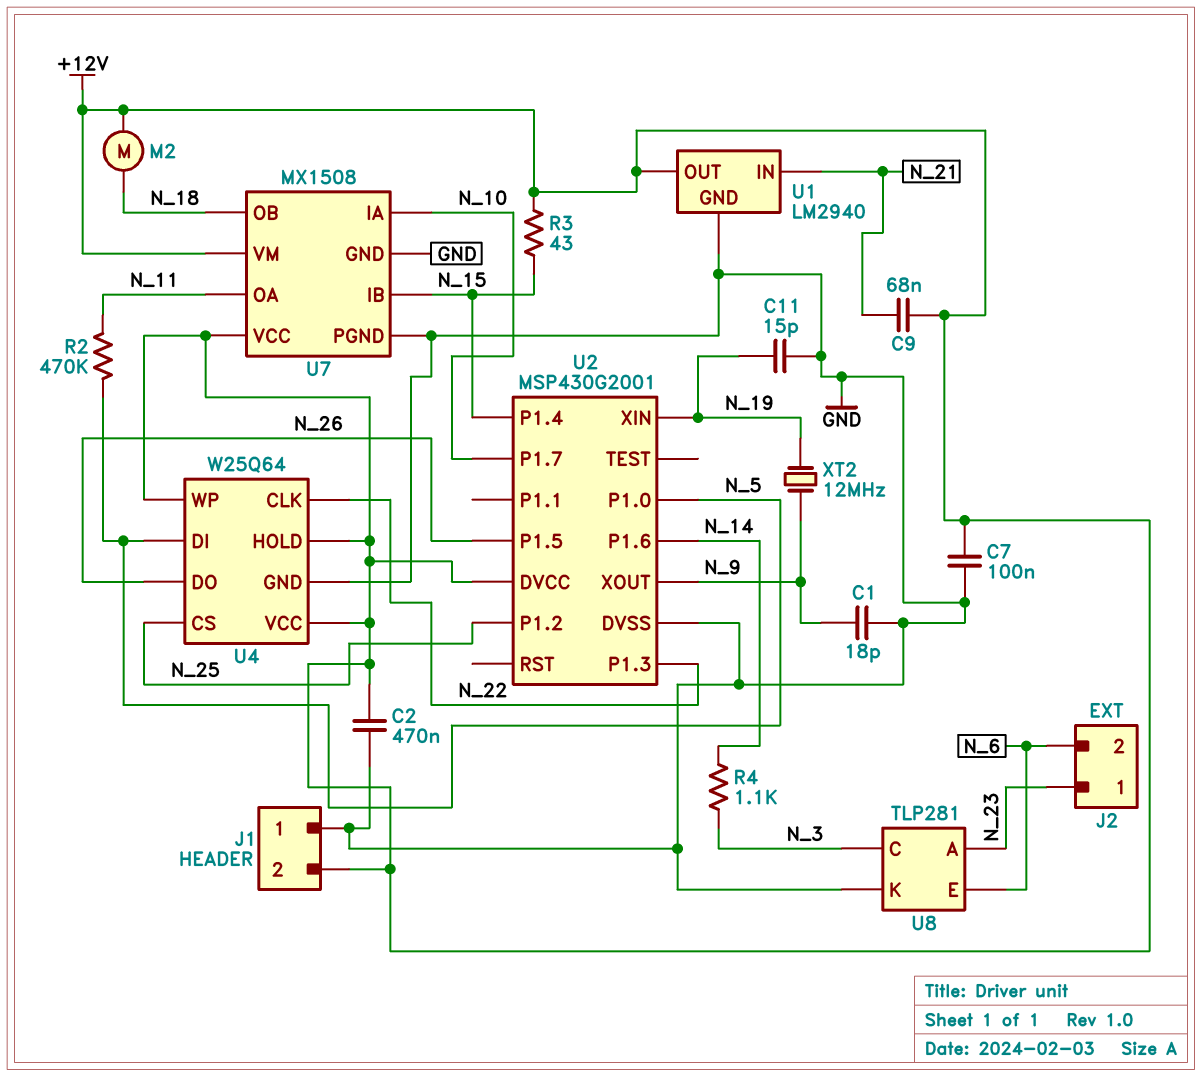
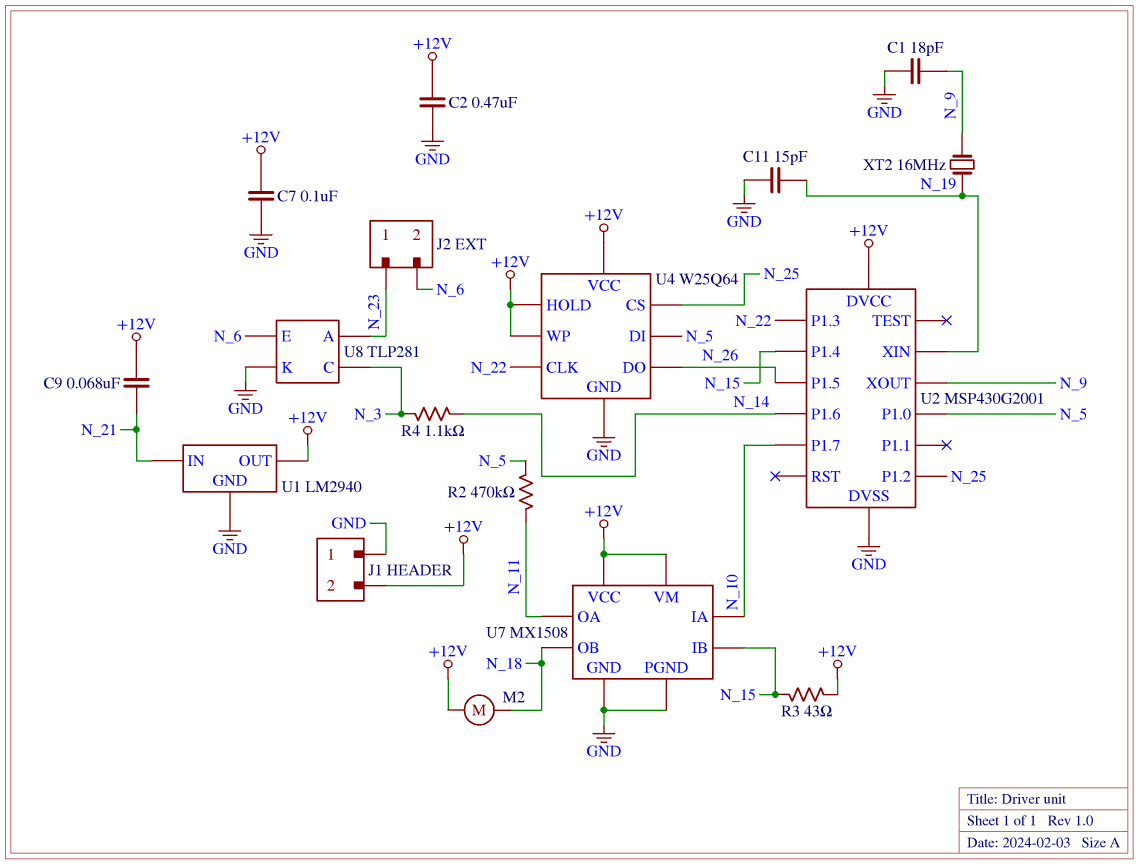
XT2: 12MHz (N_9, N_19) -> 16MHz (N_9, N_19)

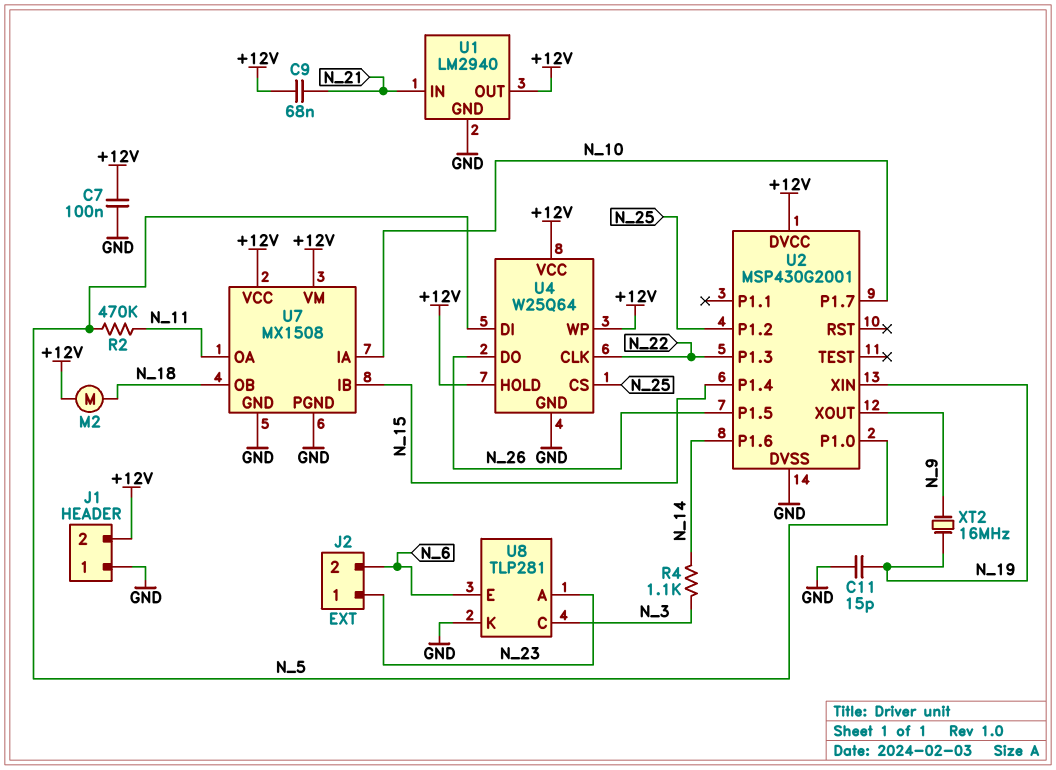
C1: 18pF (GND, N_9) -> none
C2: 470nF (+12V, GND) -> none
R3: 43 (+12V, N_15) -> none

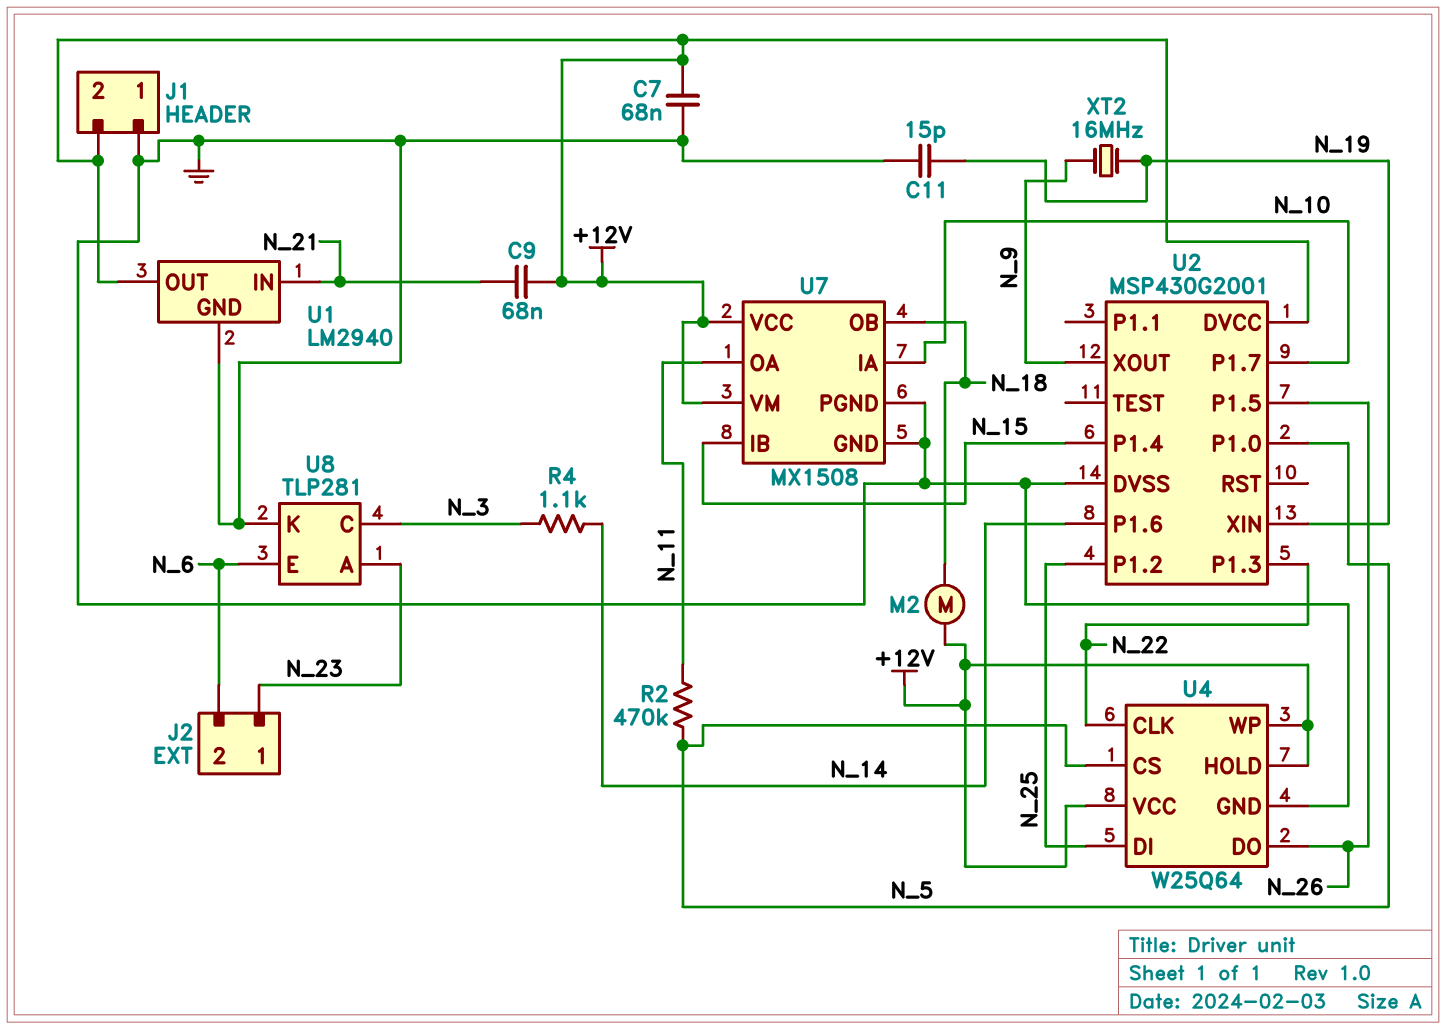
C7: 100nF (+12V, GND) -> 68nF (+12V, GND)
U4 pin CS: N_25 -> N_5
U4 pin DI: N_5 -> N_25

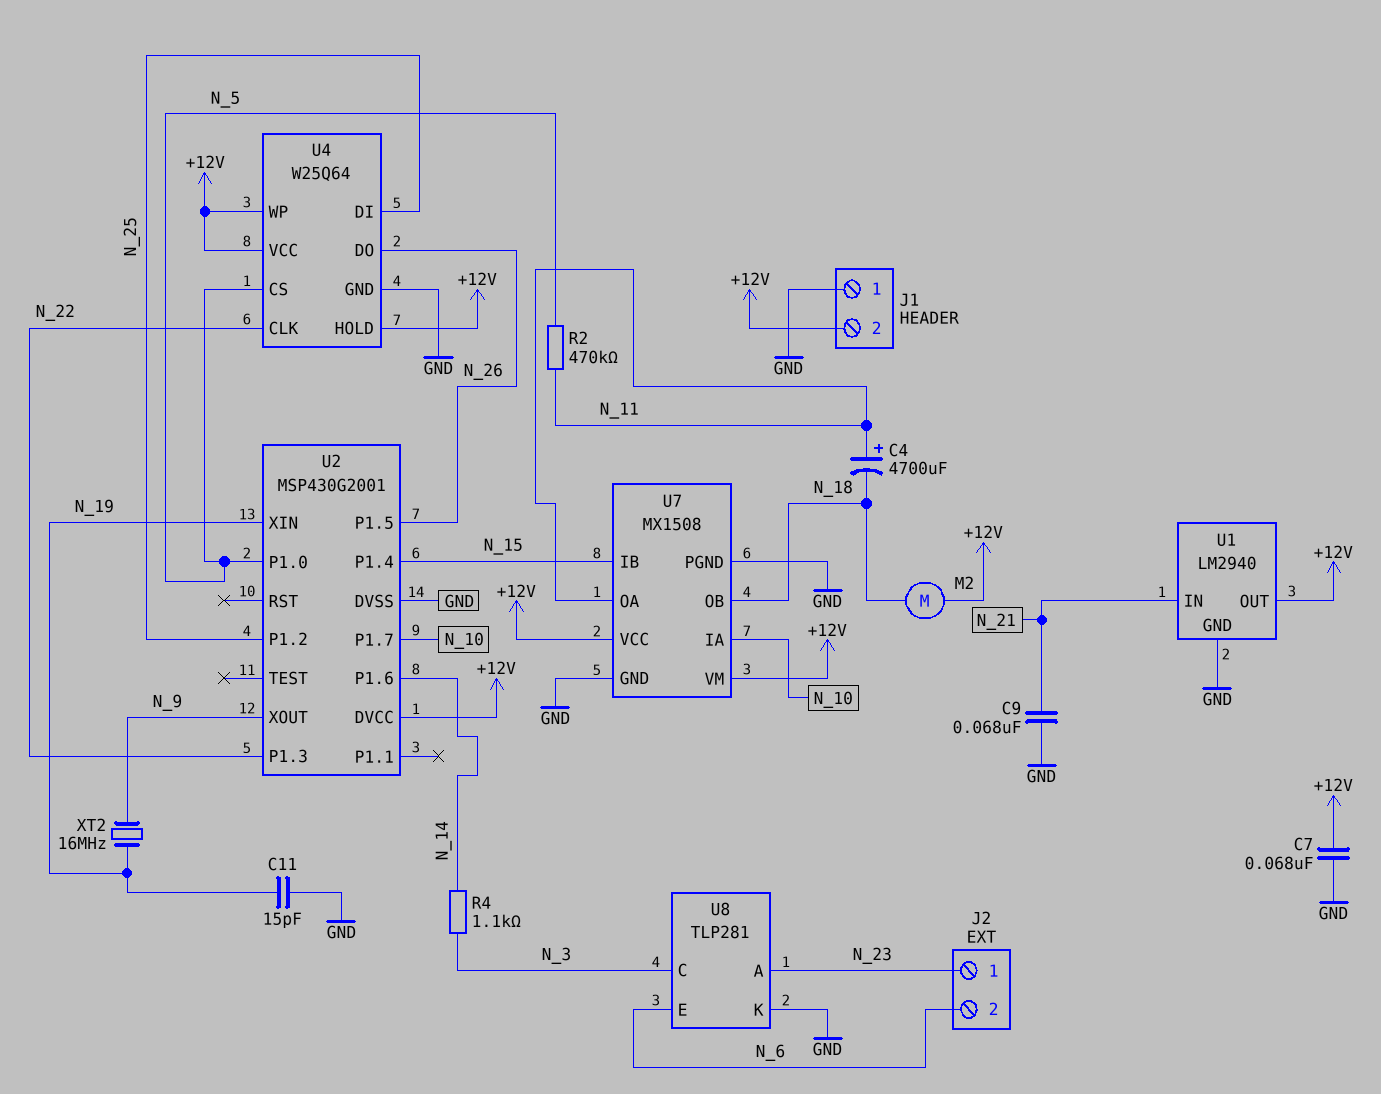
C4: none -> 4700uF (plus N_11, minus N_18)
C9: 68nF (+12V, N_21) -> 68nF (GND, N_21)

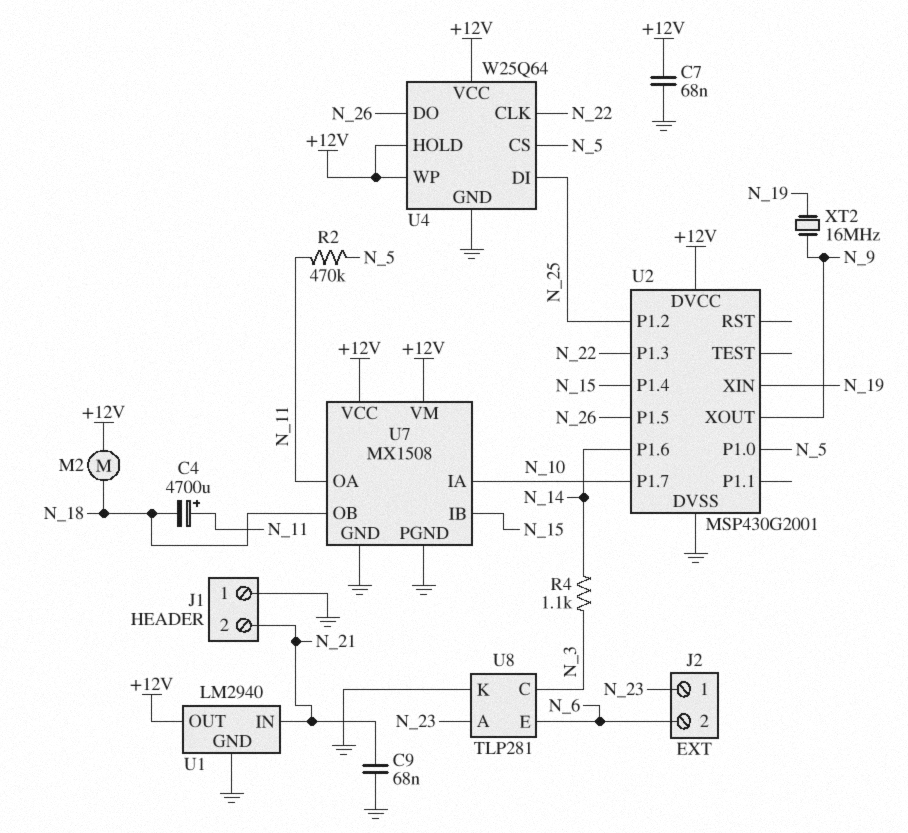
C11: 15pF (GND, N_19) -> none
J1 pin 2: +12V -> N_21

